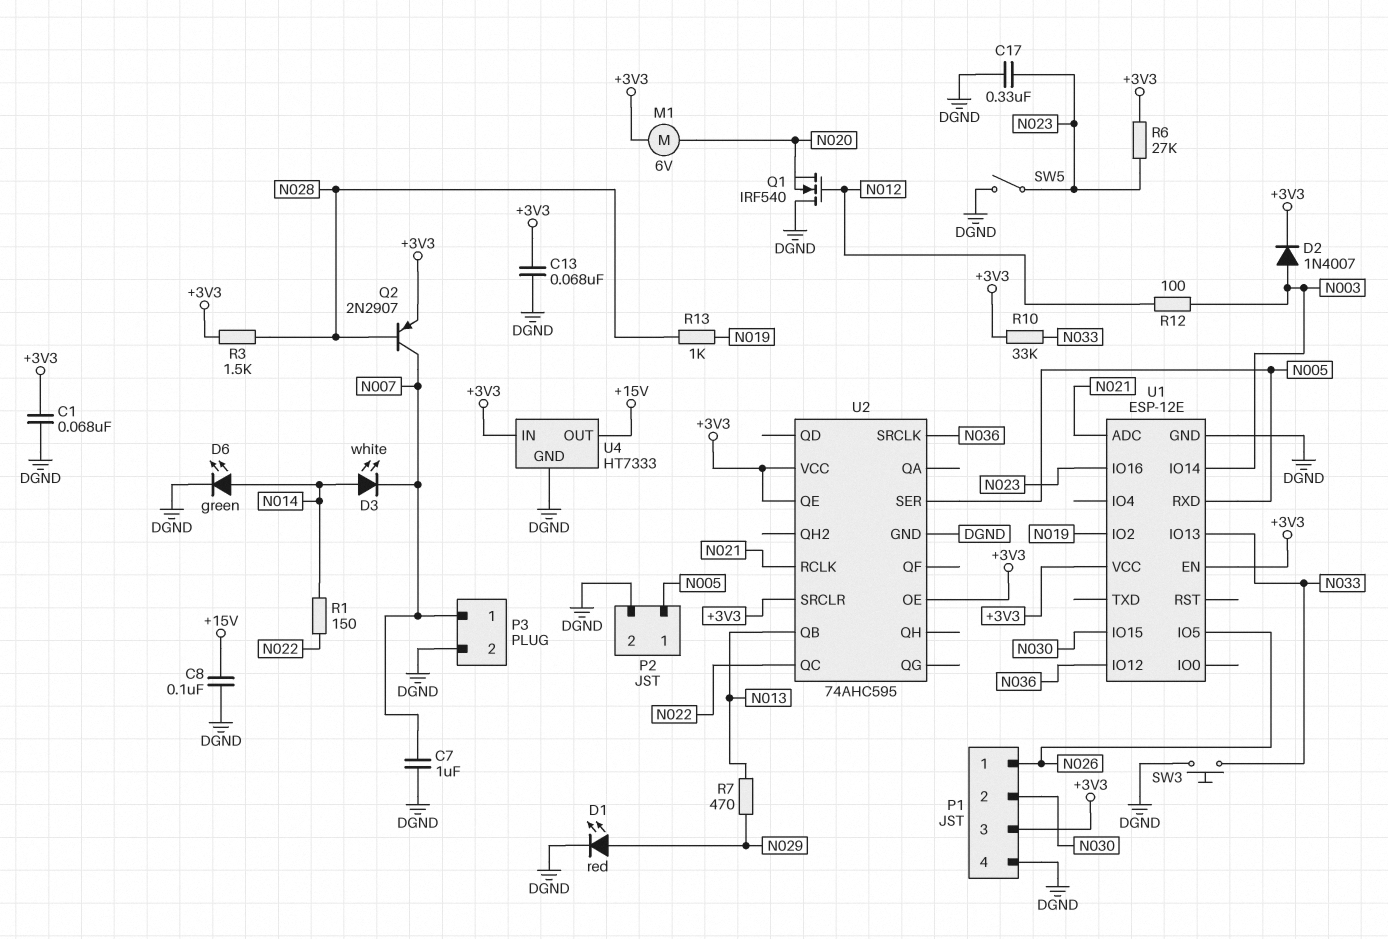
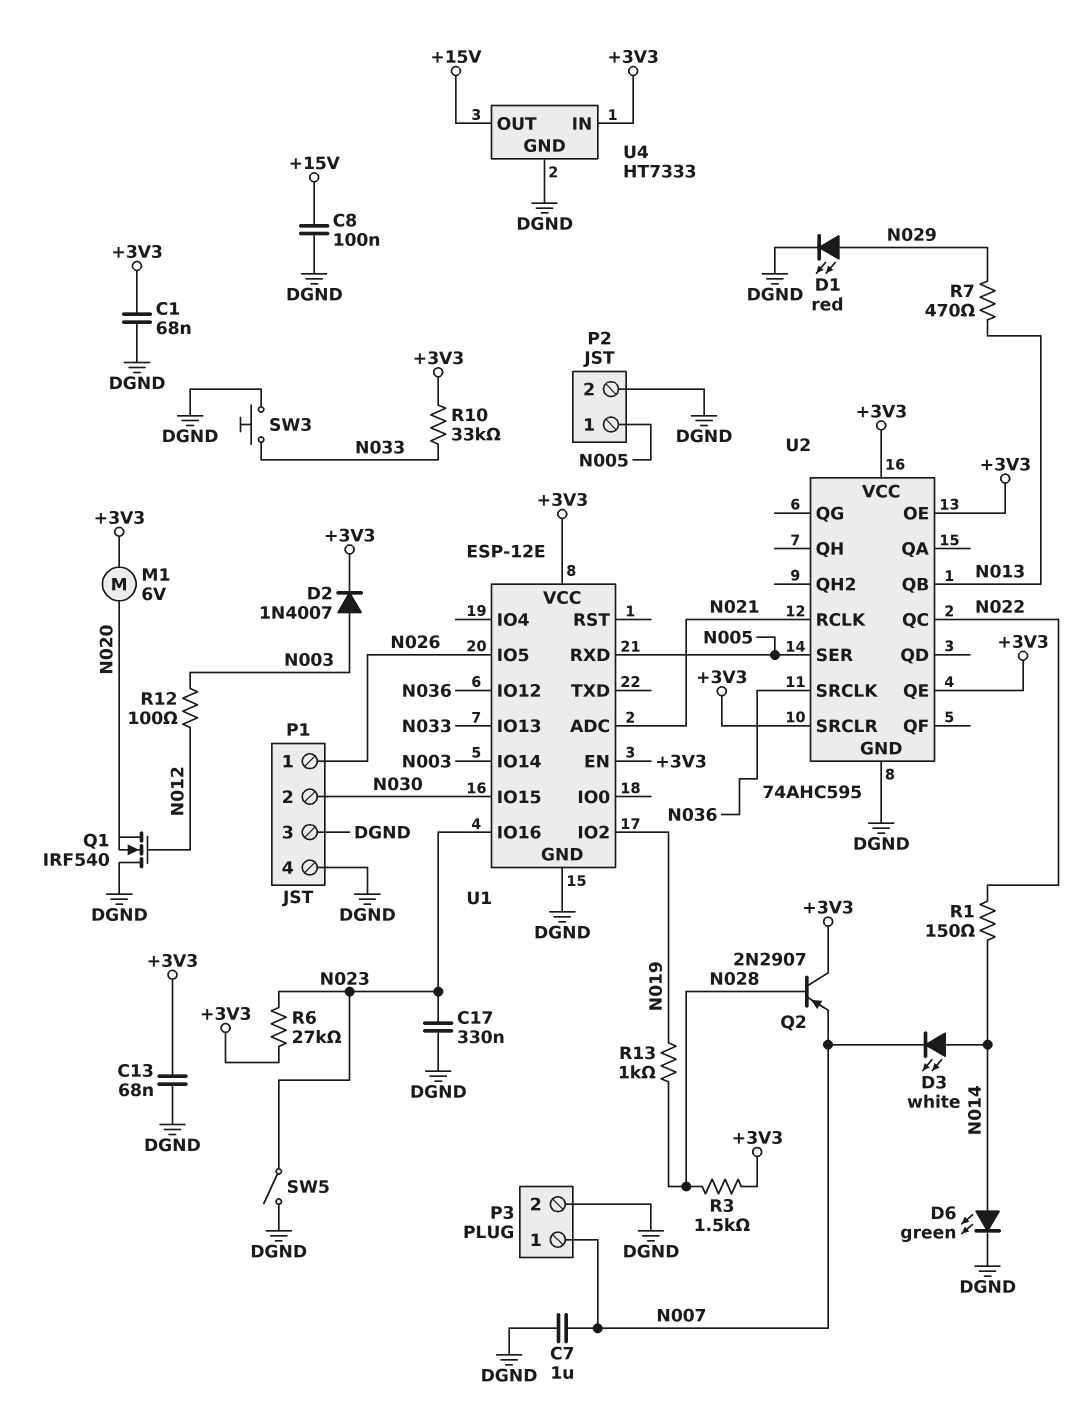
P1 pin 3: +3V3 -> DGND
Q2: PNP 2N2907 (B N028, C N007, E +3V3) -> PNP 2N2907 (B N028, C +3V3, E N007)

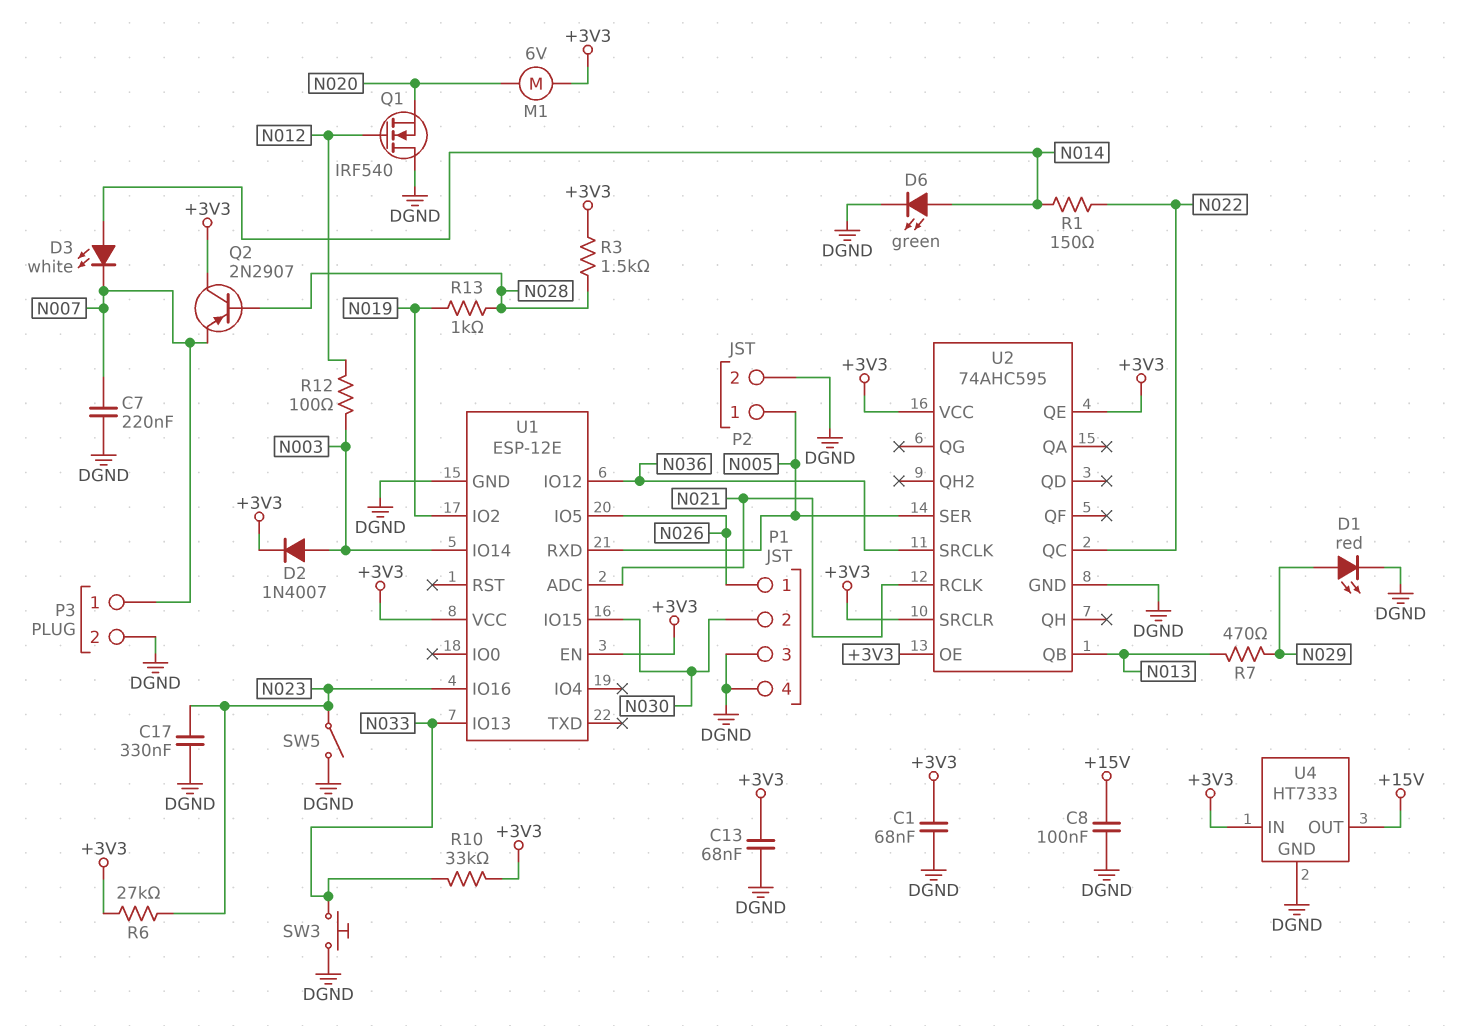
C7: 1uF (DGND, N007) -> 220nF (DGND, N007)

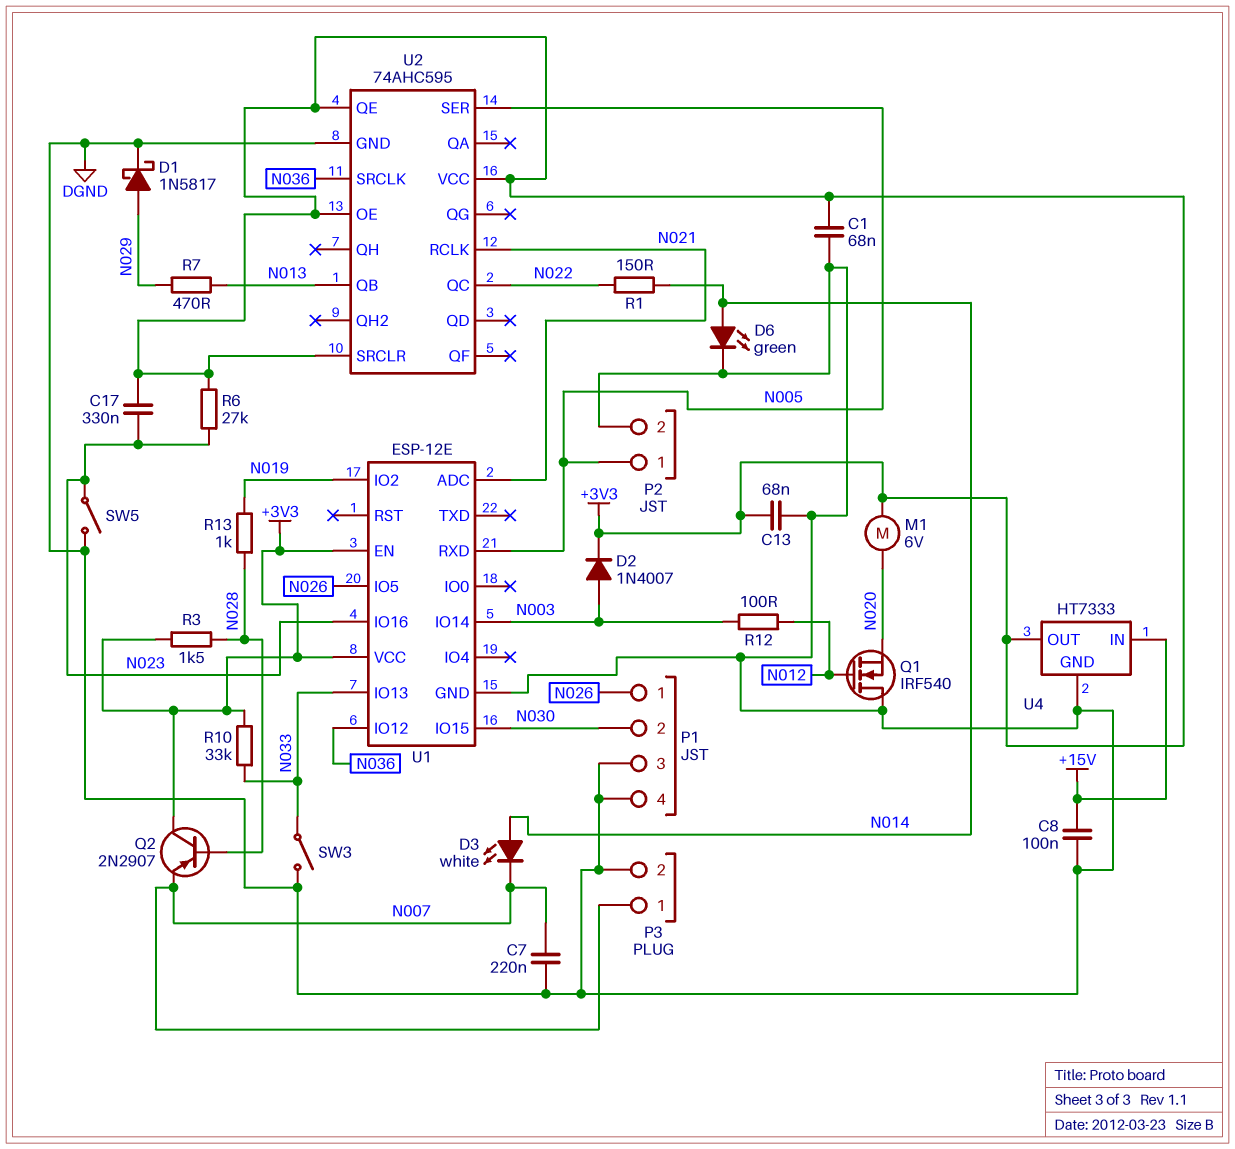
C17: 330nF (DGND, N023) -> 330nF (+3V3, N023)
D1: LED red (A N029, K DGND) -> schottky 1N5817 (A N029, K DGND)
SW3: button (DGND, N033) -> switch (DGND, N033)
U4 pin IN: +3V3 -> +15V
U4 pin OUT: +15V -> +3V3

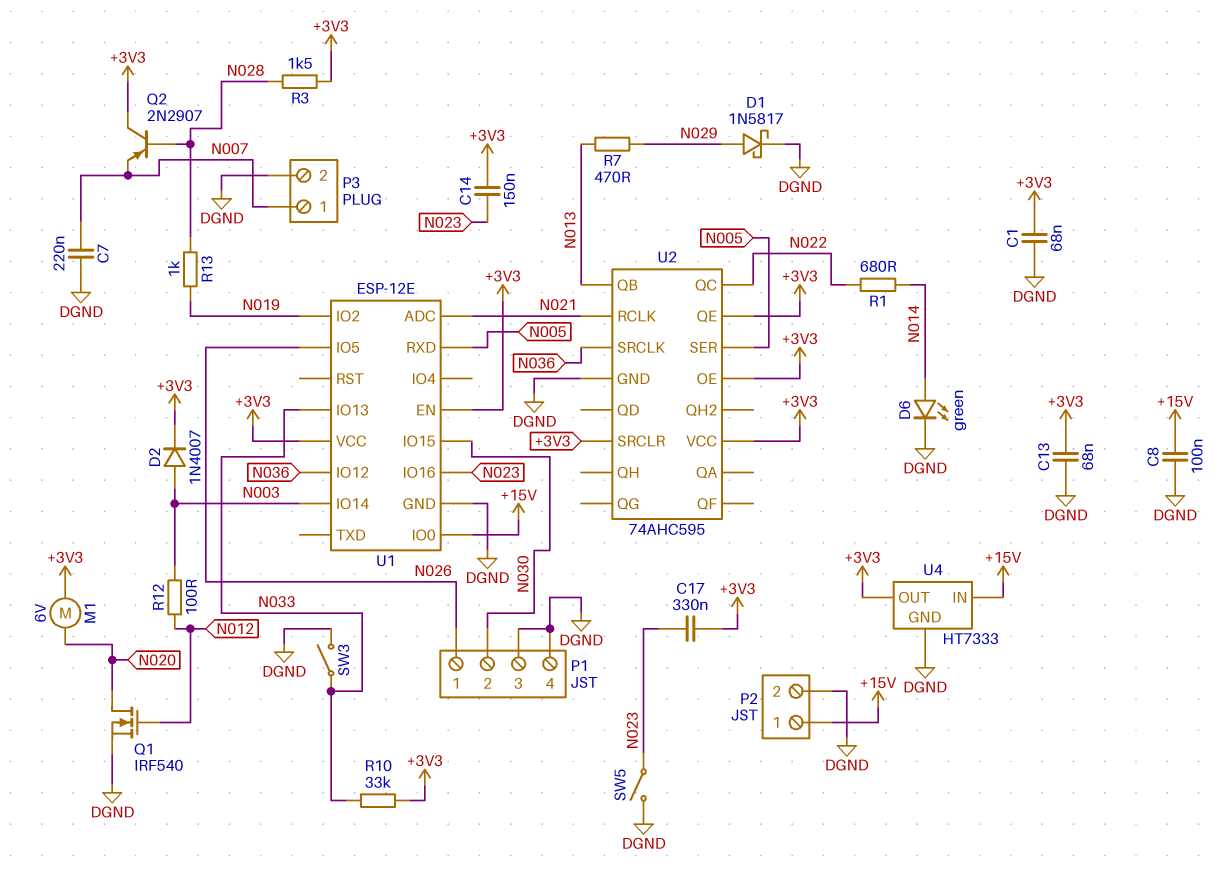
C14: none -> 150nF (+3V3, N023)
D3: LED white (A N014, K N007) -> none
P2 pin 1: N005 -> +15V
Q1: NMOS IRF540 (G N012, D DGND, S N020) -> NMOS IRF540 (G N012, D N020, S DGND)
R1: 150 (N014, N022) -> 680 (N014, N022)
R6: 27k (+3V3, N023) -> none
U1 pin IO0: none -> +15V

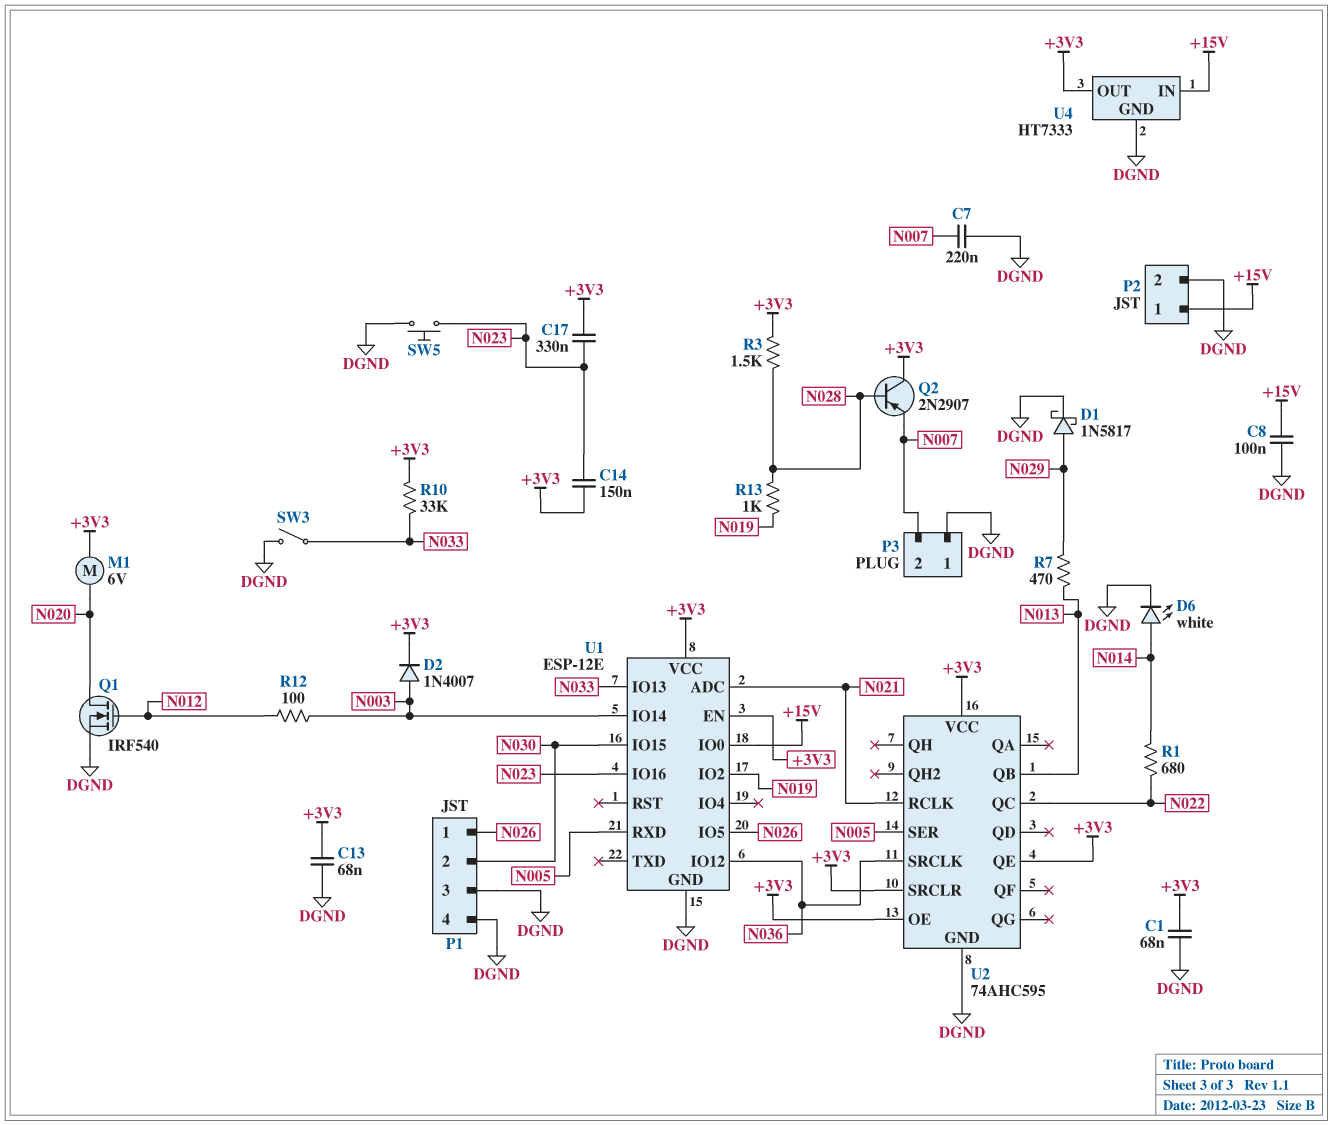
D6: LED green (A N014, K DGND) -> LED white (A N014, K DGND)
P3 pin 1: N007 -> DGND
P3 pin 2: DGND -> N007
SW5: switch (DGND, N023) -> button (DGND, N023)

